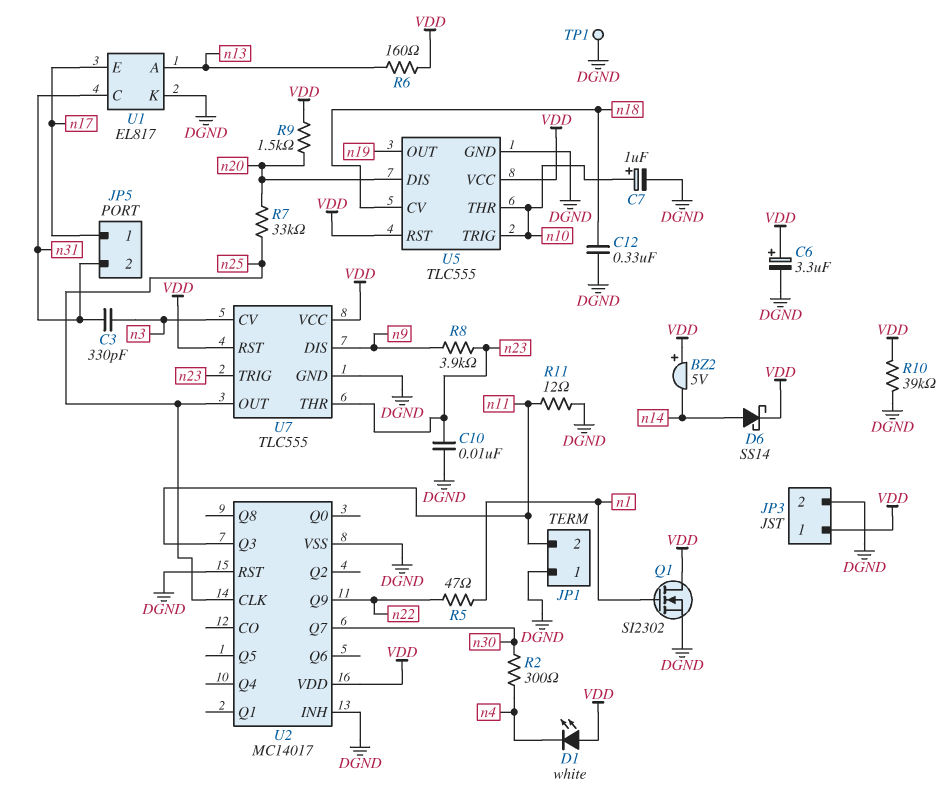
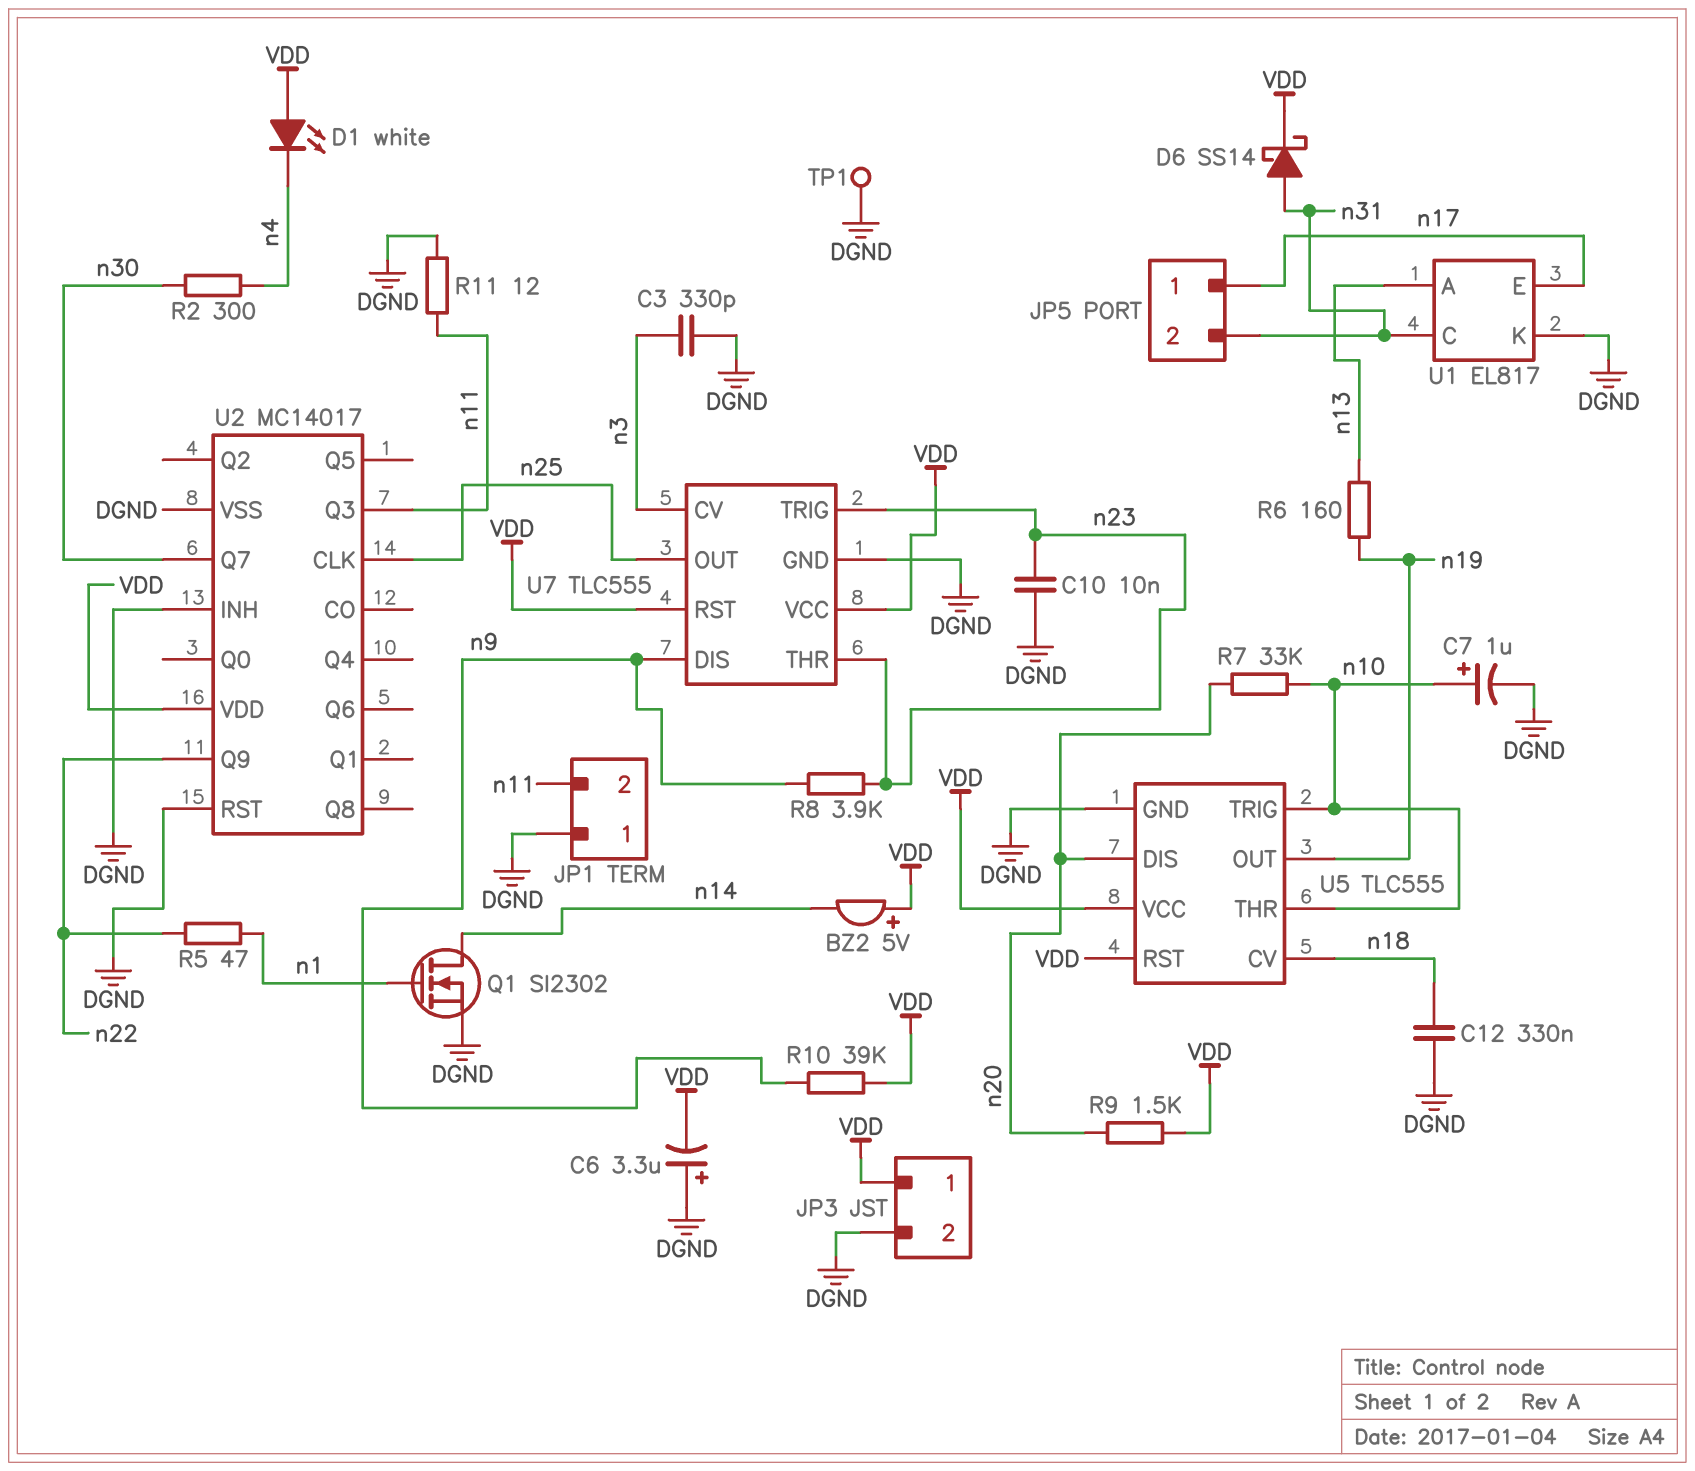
C3: 330pF (n3, n31) -> 330pF (DGND, n3)
C6: 3.3uF (plus VDD, minus DGND) -> 3.3uF (plus DGND, minus VDD)
D6: schottky SS14 (A n14, K VDD) -> schottky SS14 (A n31, K VDD)
Q1: NMOS SI2302 (G n1, D VDD, S DGND) -> NMOS SI2302 (G n1, D n14, S DGND)
R6: 160 (VDD, n13) -> 160 (n13, n19)
R7: 33k (n20, n25) -> 33k (n10, n20)
R10: 39k (DGND, VDD) -> 39k (VDD, n9)

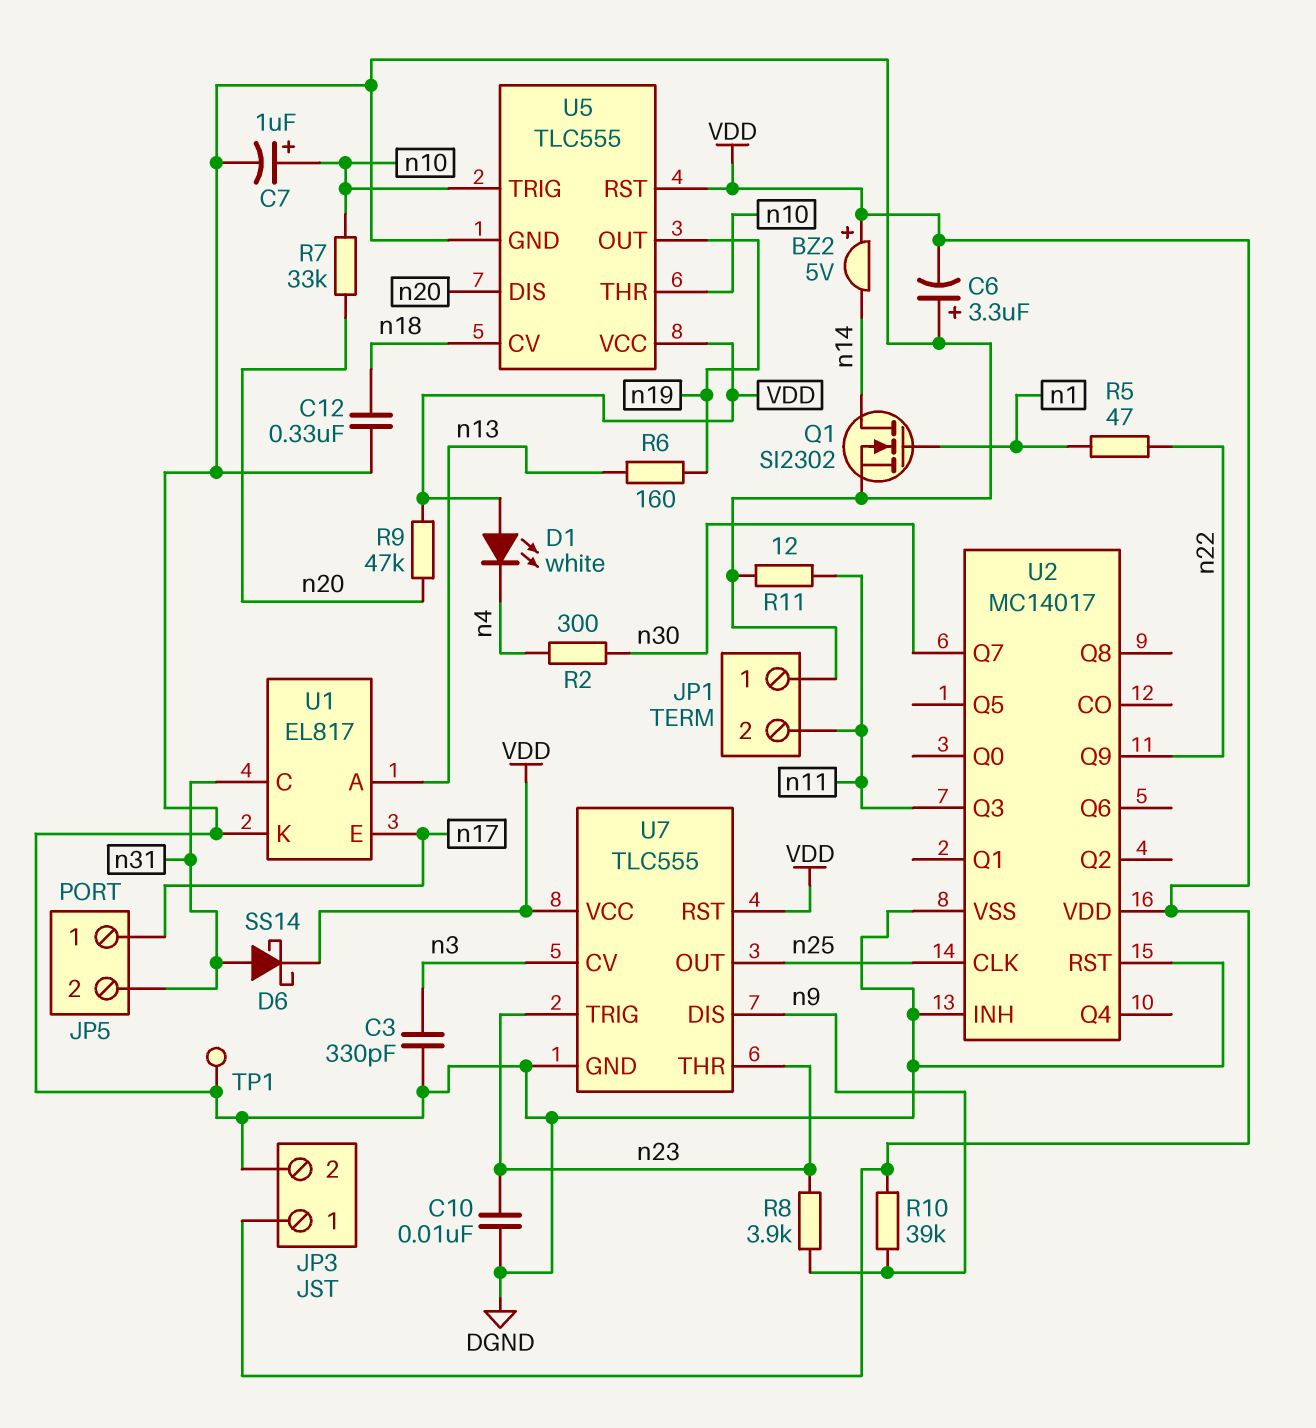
R9: 1.5k (VDD, n20) -> 47k (VDD, n20)

